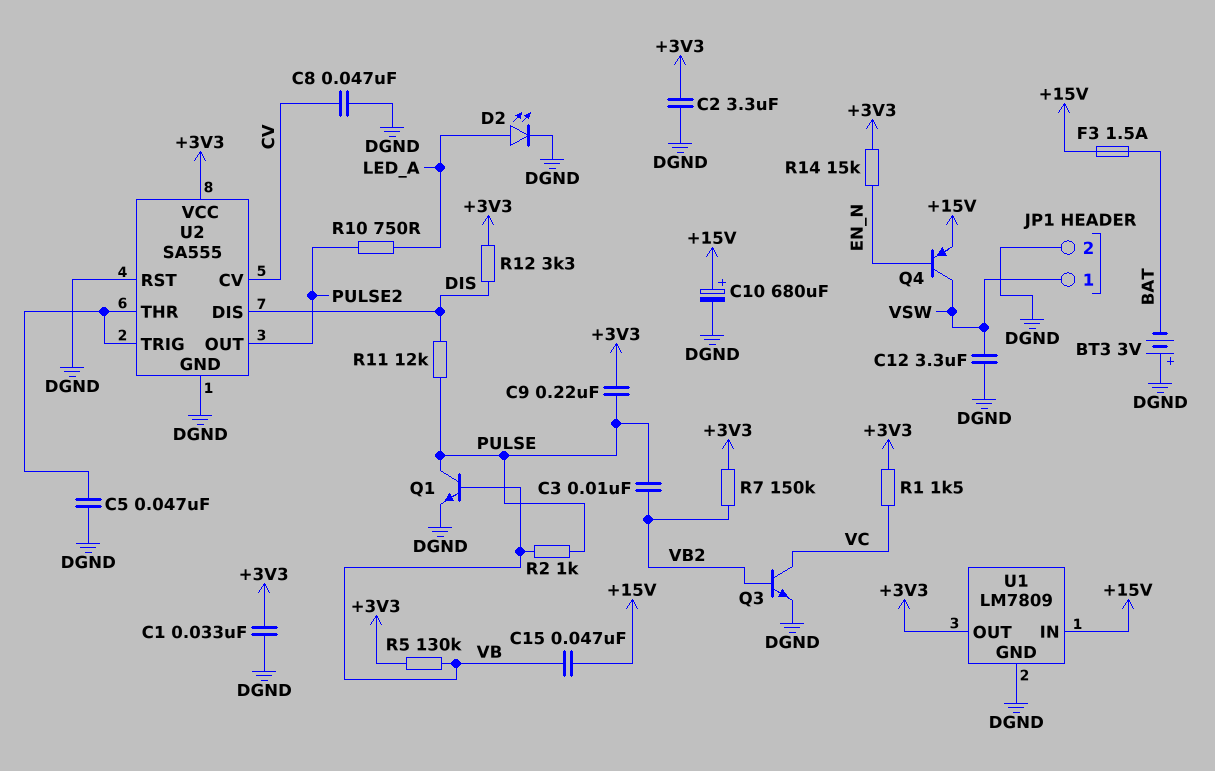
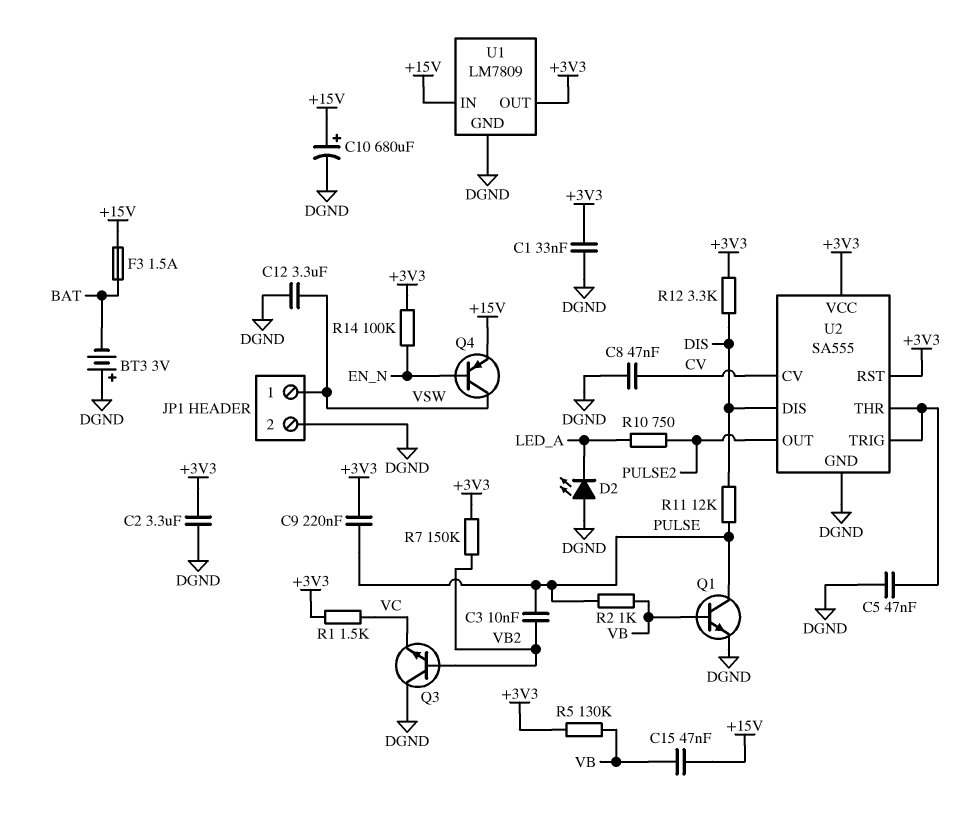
D2: LED (A LED_A, K DGND) -> LED (A DGND, K LED_A)
Q3: NPN (B VB2, C VC, E DGND) -> NPN (B VB2, C DGND, E VC)
R14: 15k (+3V3, EN_N) -> 100k (+3V3, EN_N)
U2 pin RST: DGND -> +3V3

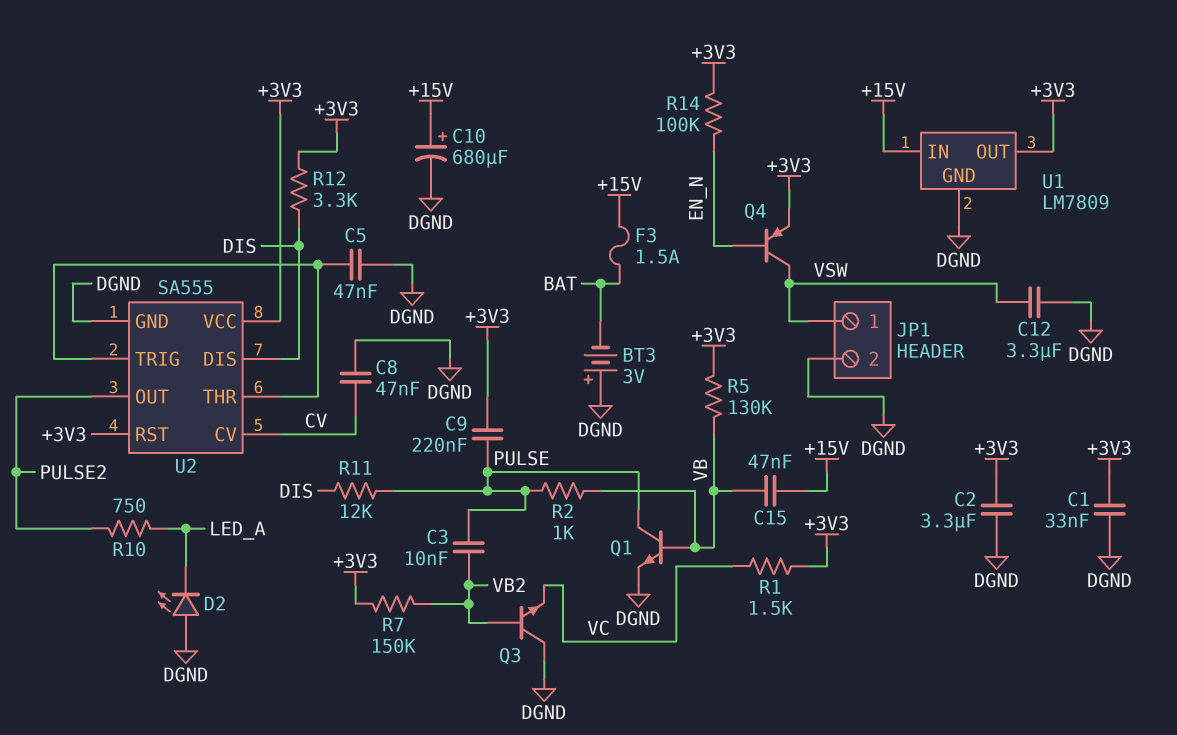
Q4: PNP (B EN_N, C VSW, E +15V) -> PNP (B EN_N, C VSW, E +3V3)

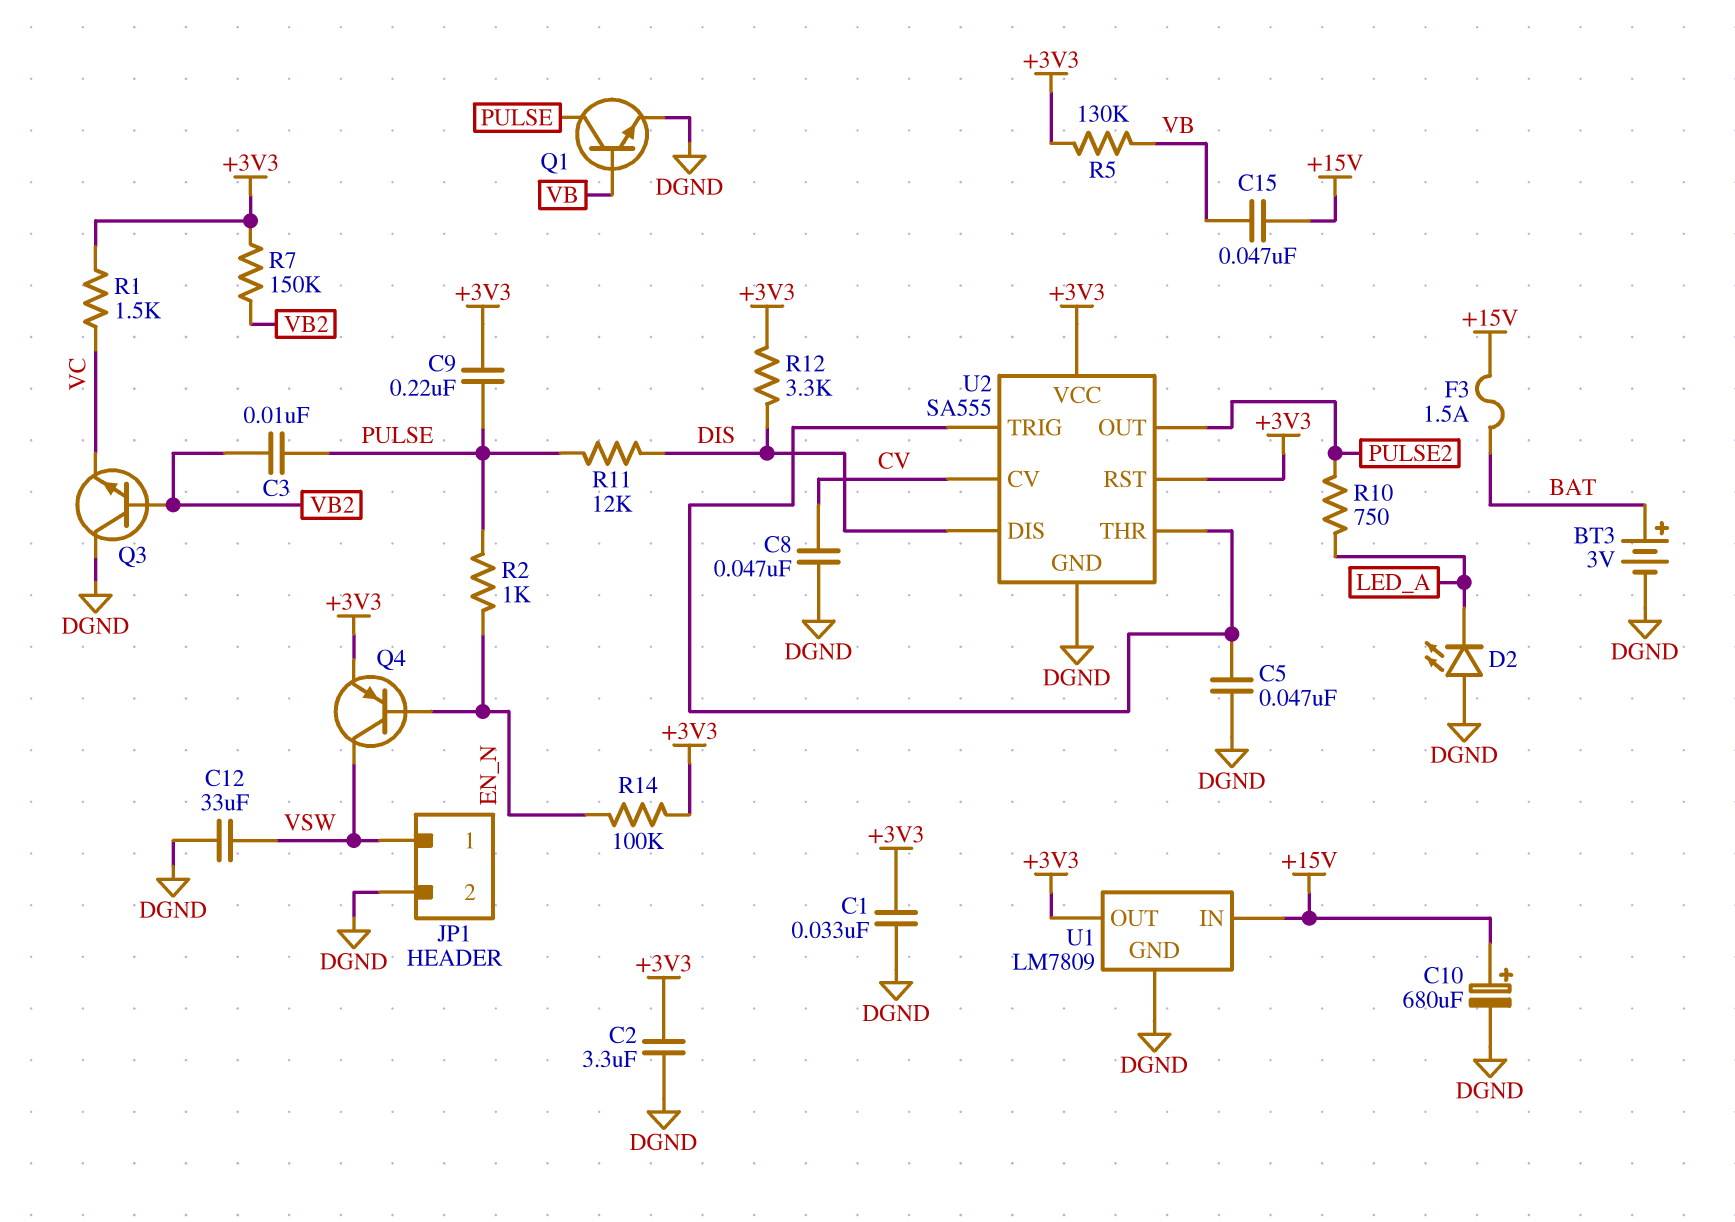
BT3: 3V (plus DGND, minus BAT) -> 3V (plus BAT, minus DGND)
C12: 3.3uF (DGND, VSW) -> 33uF (DGND, VSW)
R2: 1k (PULSE, VB) -> 1k (EN_N, PULSE)

